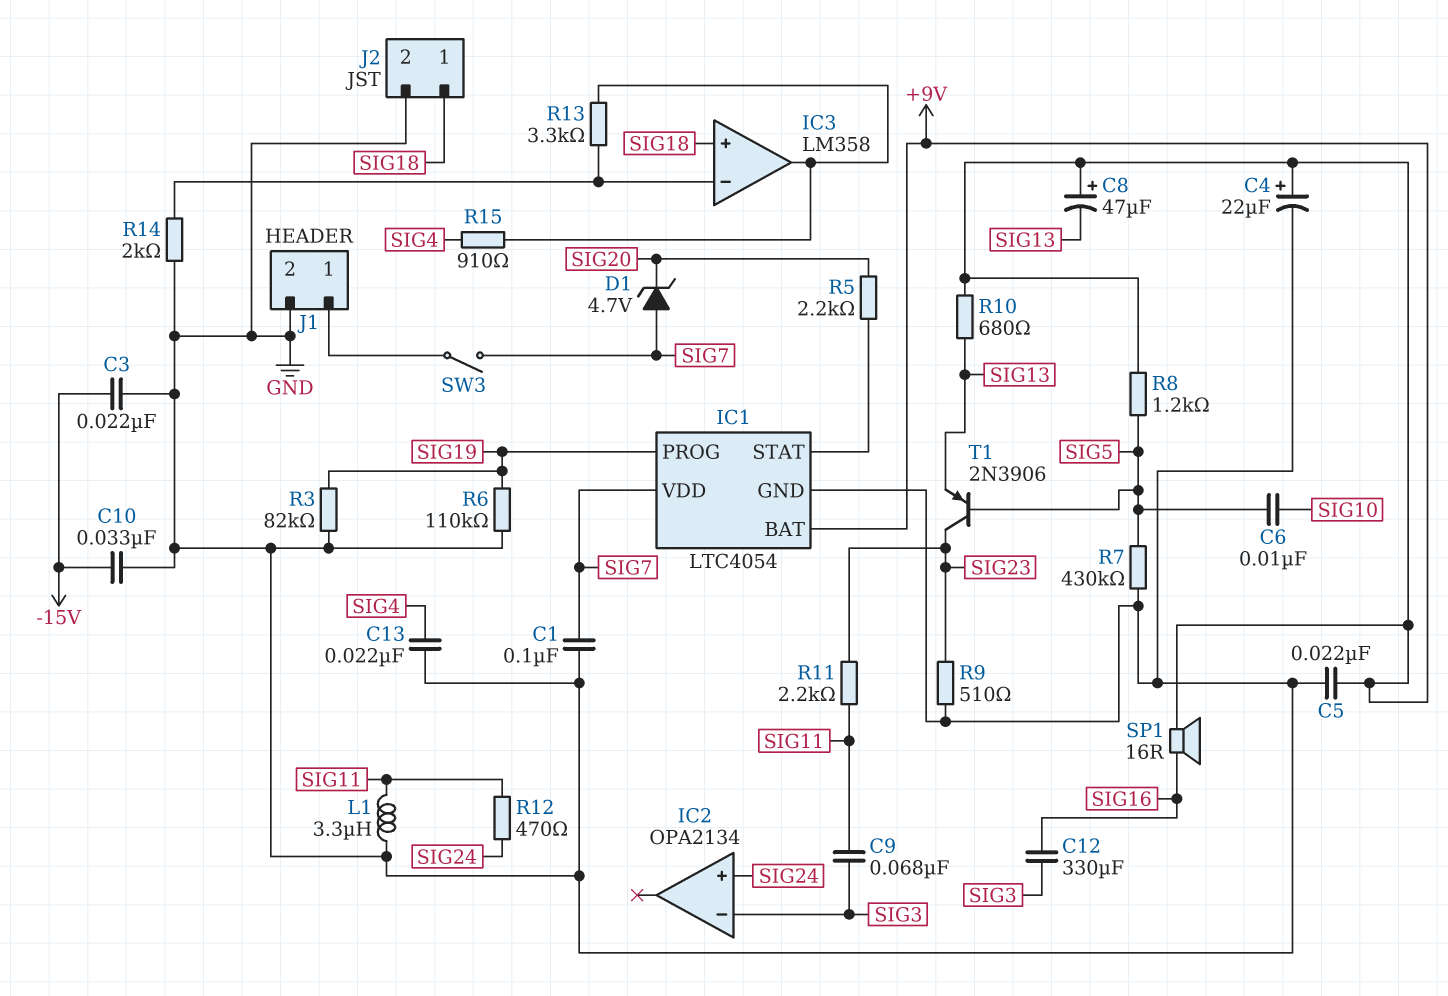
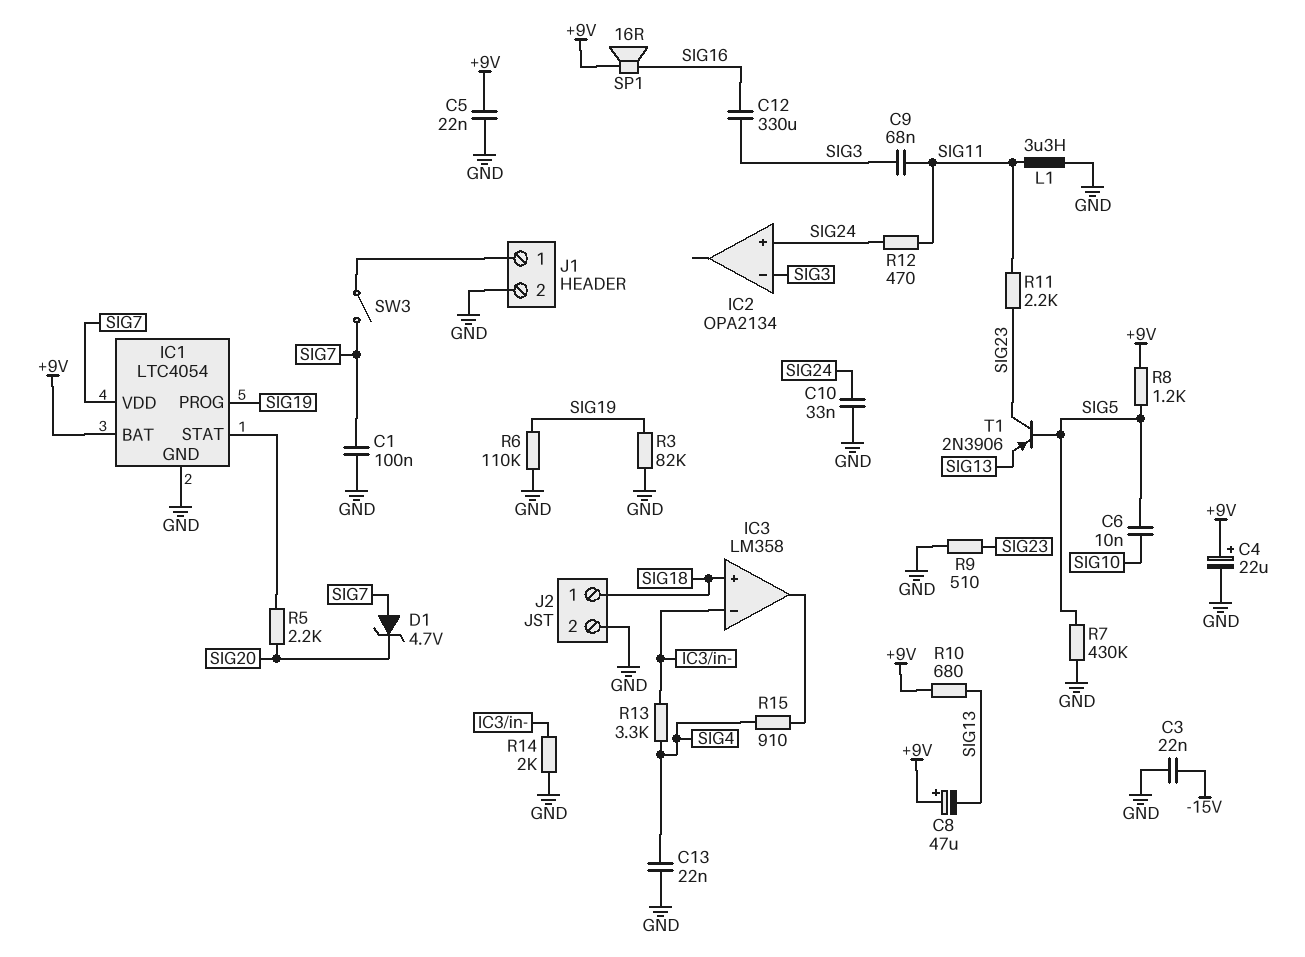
C10: 33nF (-15V, GND) -> 33nF (GND, SIG24)
R13: 3.3k (IC3/in-, IC3/out) -> 3.3k (IC3/in-, SIG4)

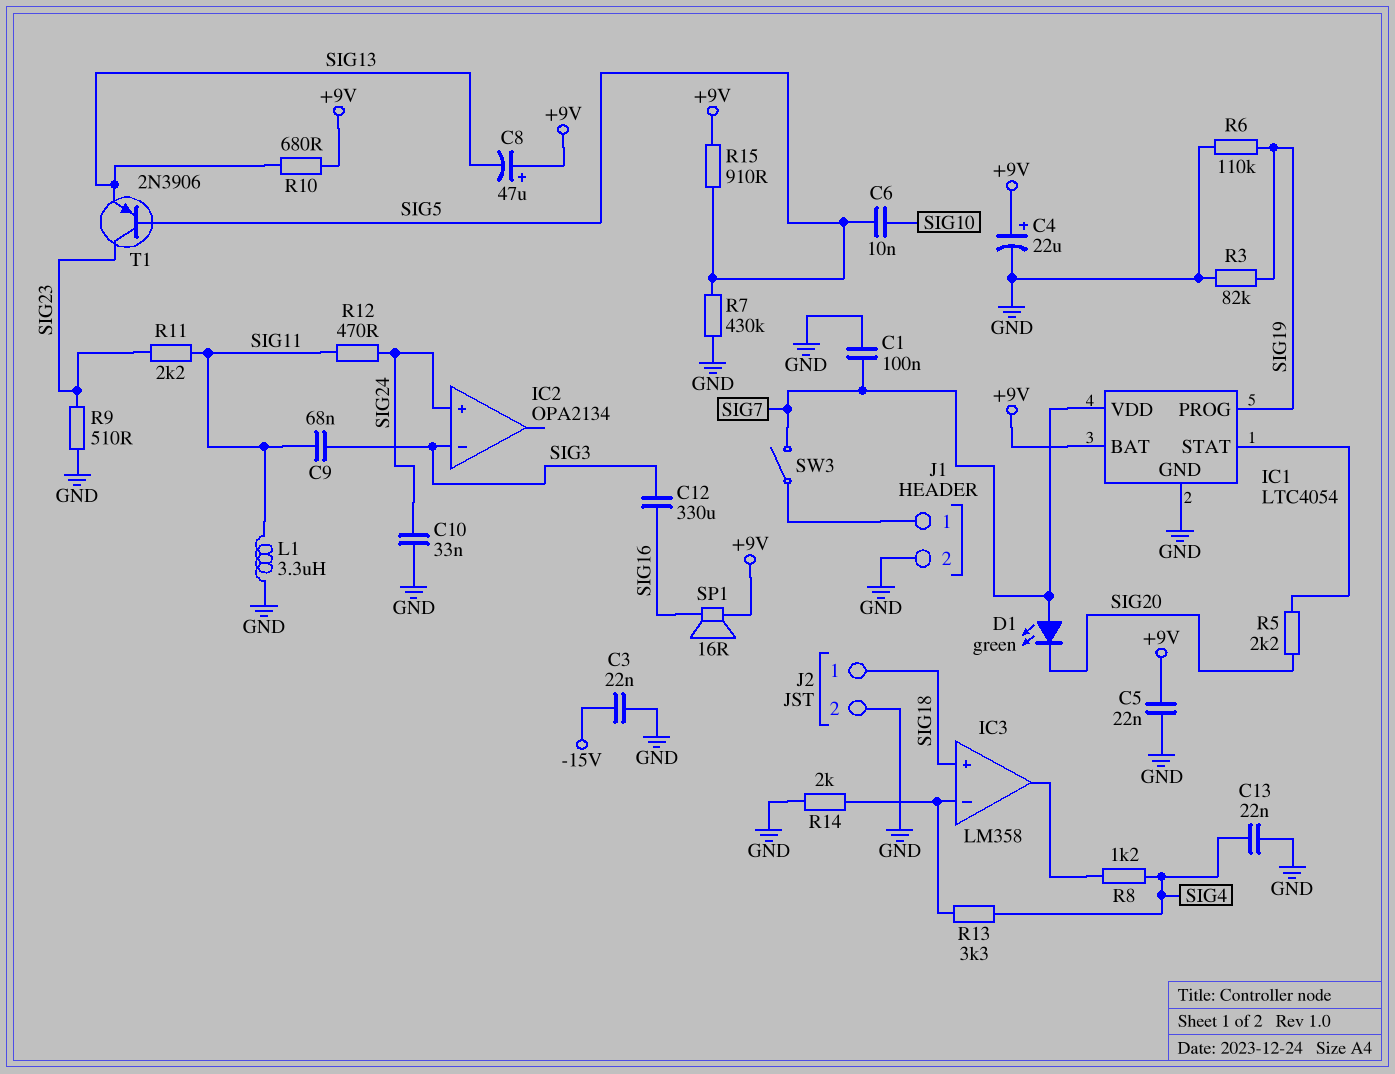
D1: zener 4.7V (A SIG7, K SIG20) -> LED green (A SIG7, K SIG20)
R8: 1.2k (+9V, SIG5) -> 1.2k (IC3/out, SIG4)
R15: 910 (IC3/out, SIG4) -> 910 (+9V, SIG5)

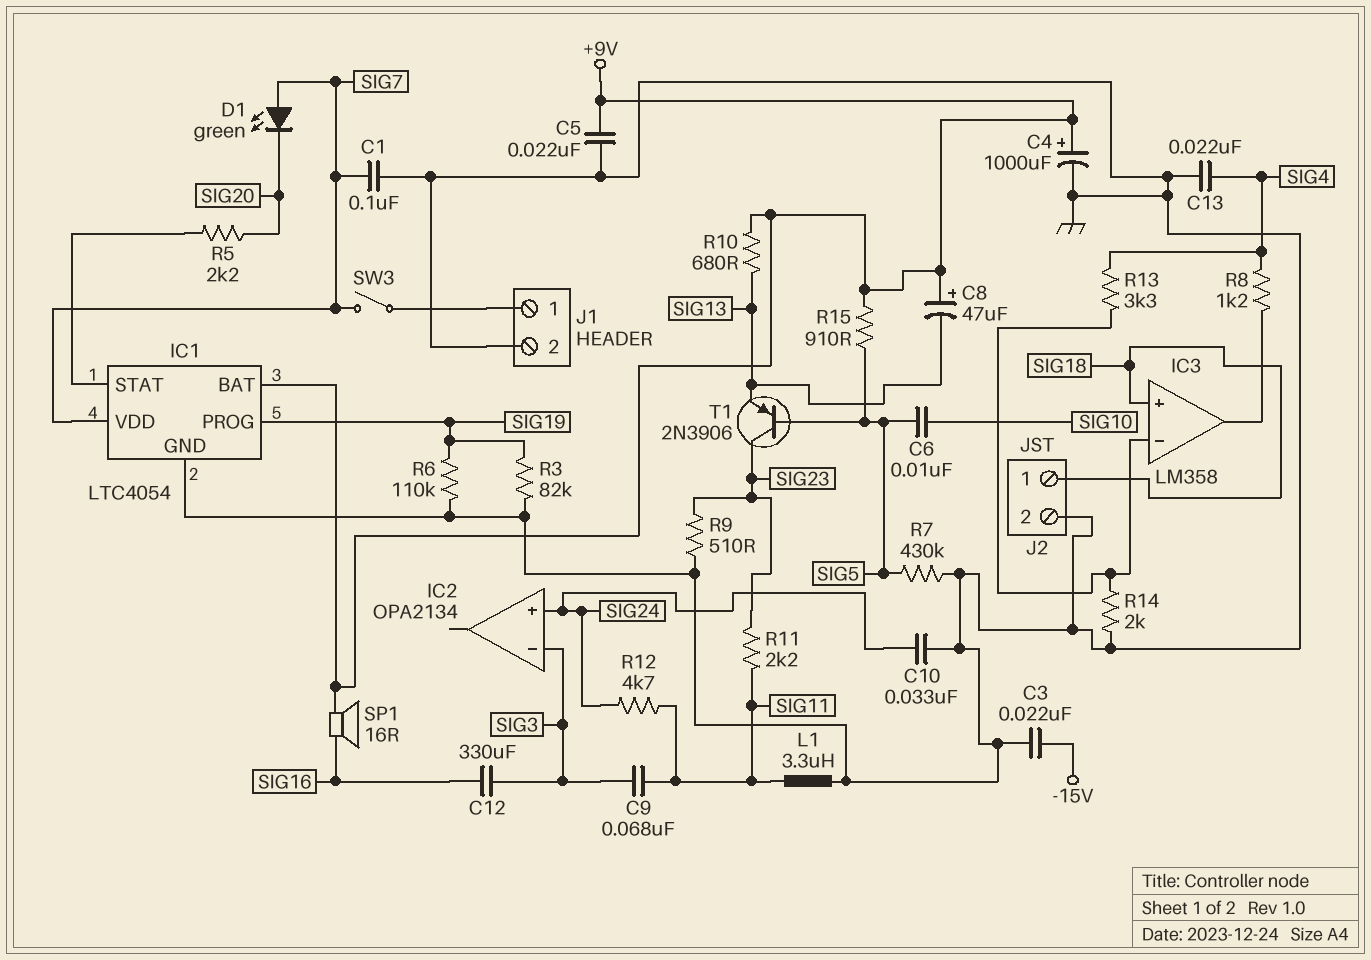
C4: 22uF (plus +9V, minus GND) -> 1000uF (plus +9V, minus GND)
R12: 470 (SIG11, SIG24) -> 4.7k (SIG11, SIG24)

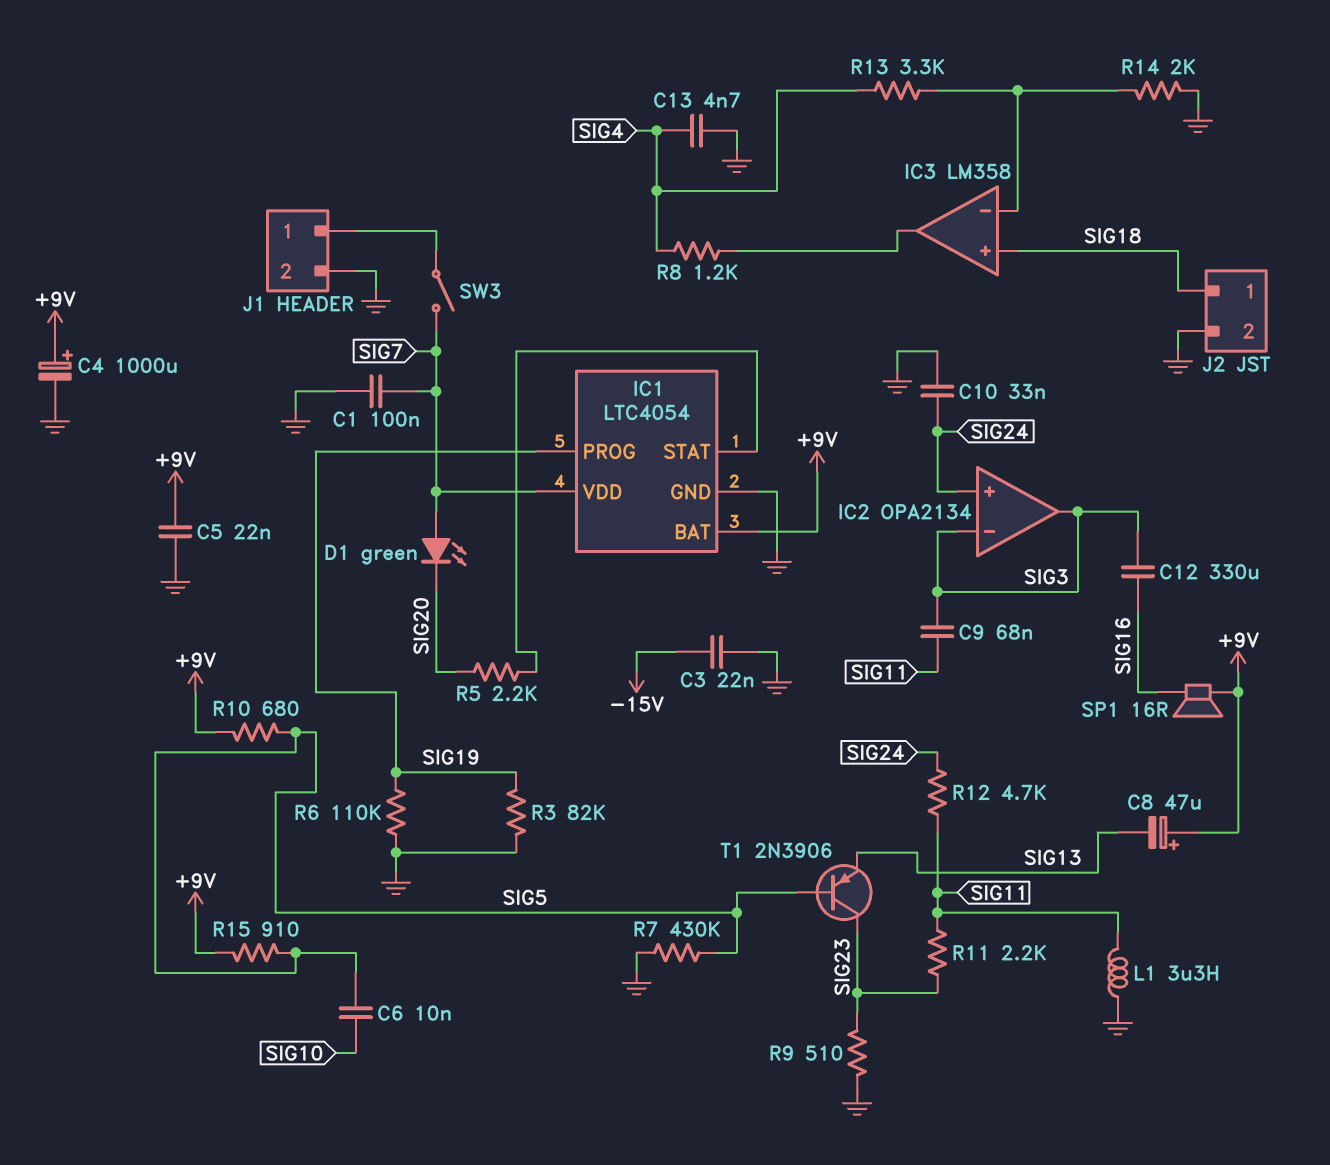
C13: 22nF (GND, SIG4) -> 4.7nF (GND, SIG4)
IC2 pin out: none -> SIG3
R10: 680 (+9V, SIG13) -> 680 (+9V, SIG5)

